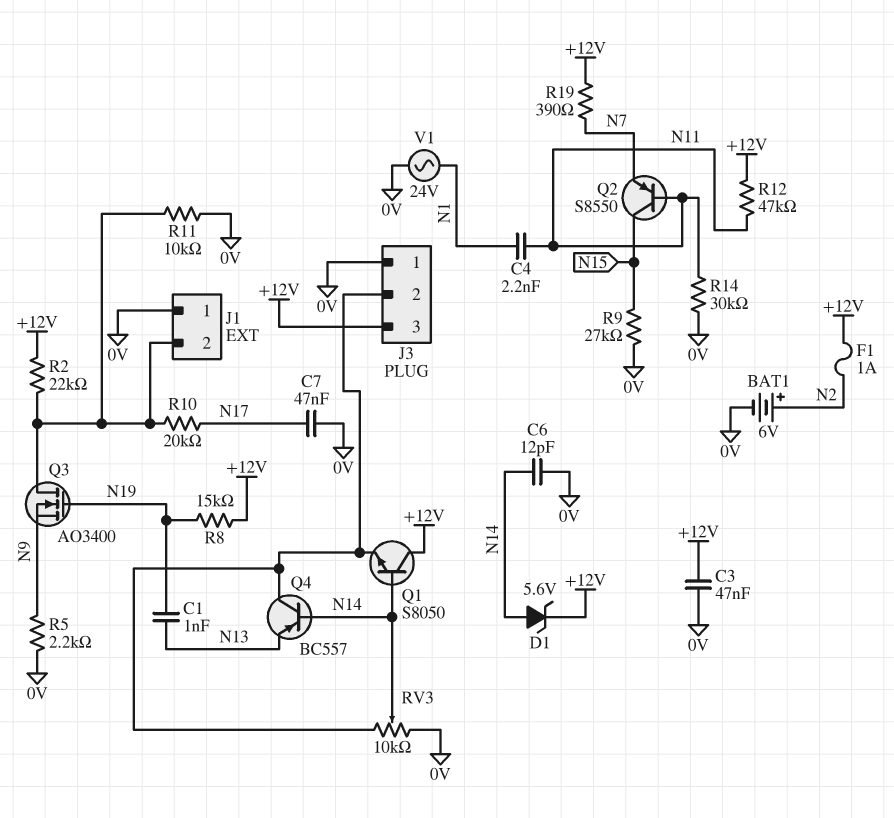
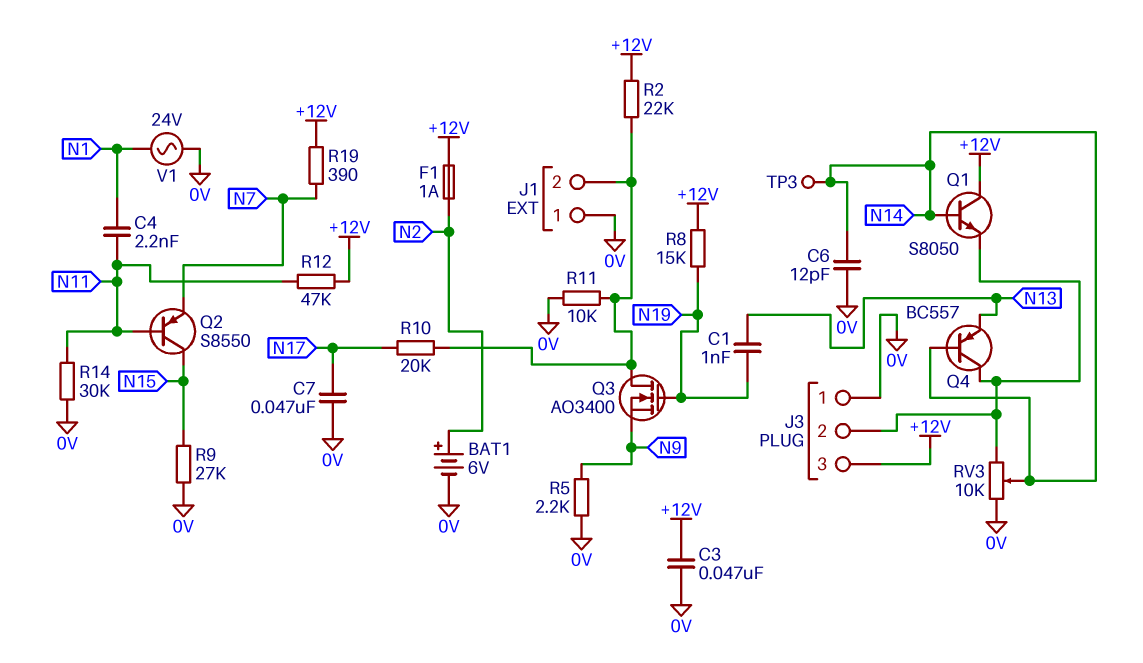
D1: zener 5.6V (A N14, K +12V) -> none
TP3: none -> test point (N14)

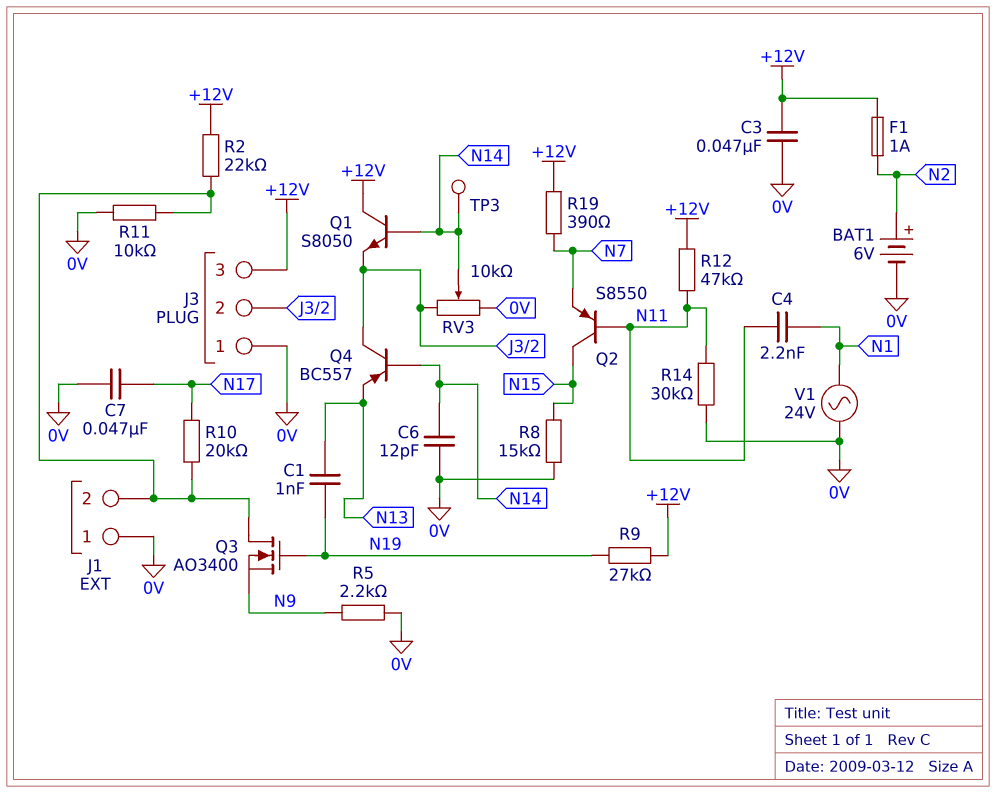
R8: 15k (+12V, N19) -> 15k (0V, N15)
R9: 27k (0V, N15) -> 27k (+12V, N19)

